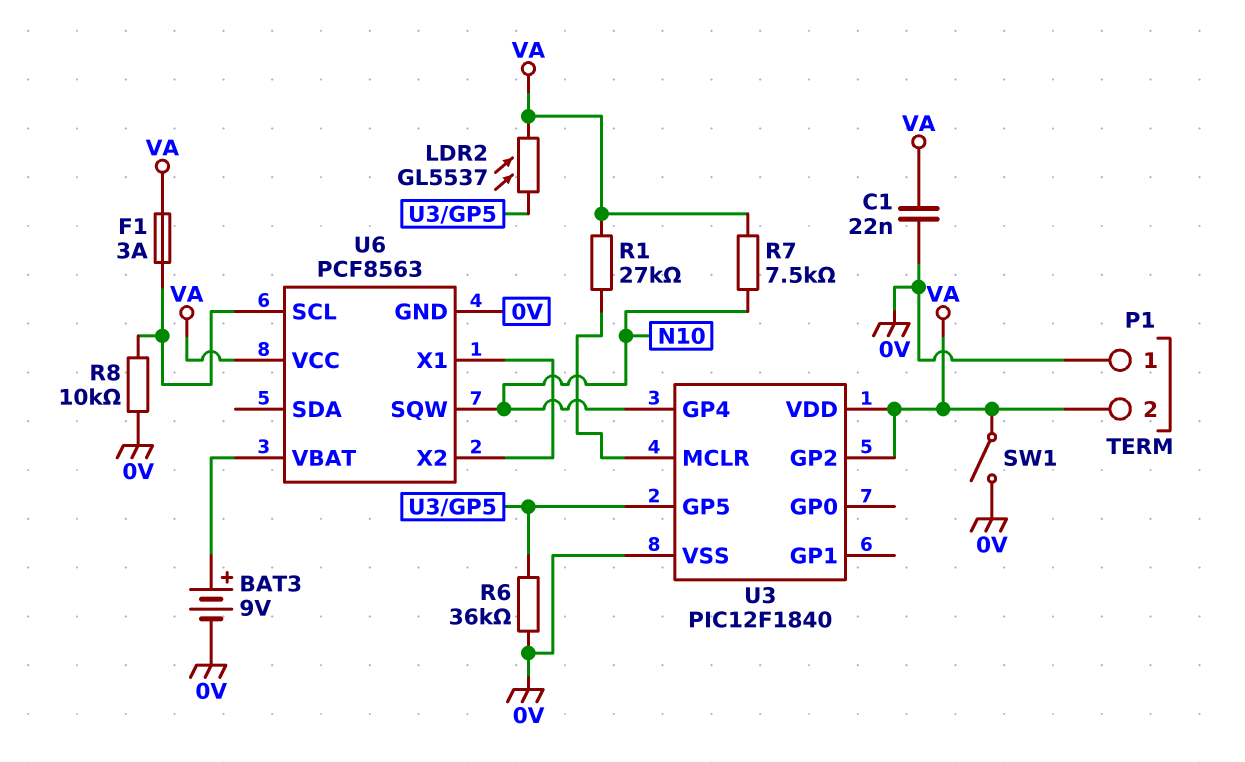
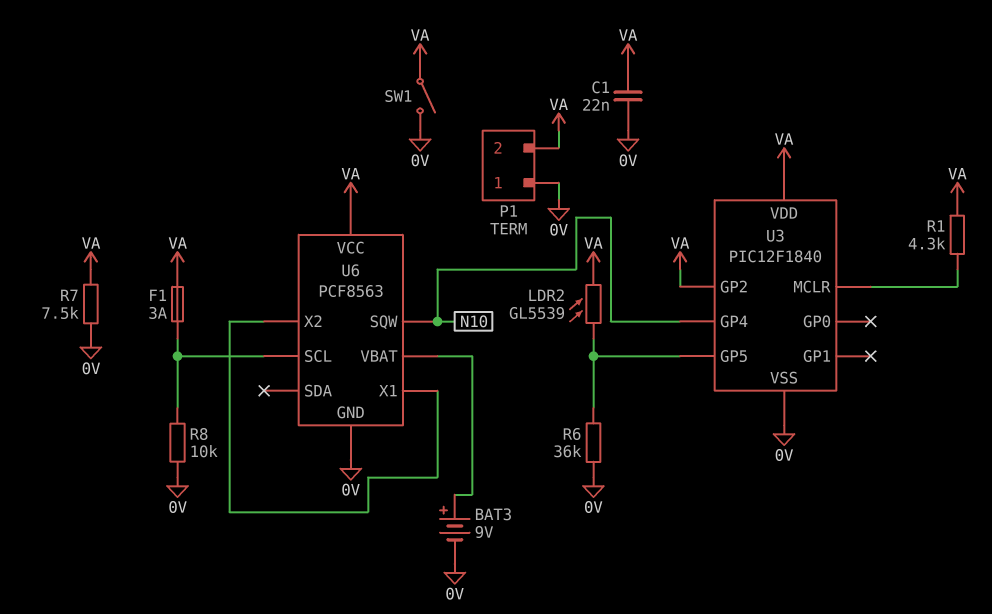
LDR2: GL5537 (U3/GP5, VA) -> GL5539 (U3/GP5, VA)
R1: 27k (U3/MCLR, VA) -> 4.3k (U3/MCLR, VA)
R7: 7.5k (N10, VA) -> 7.5k (0V, VA)

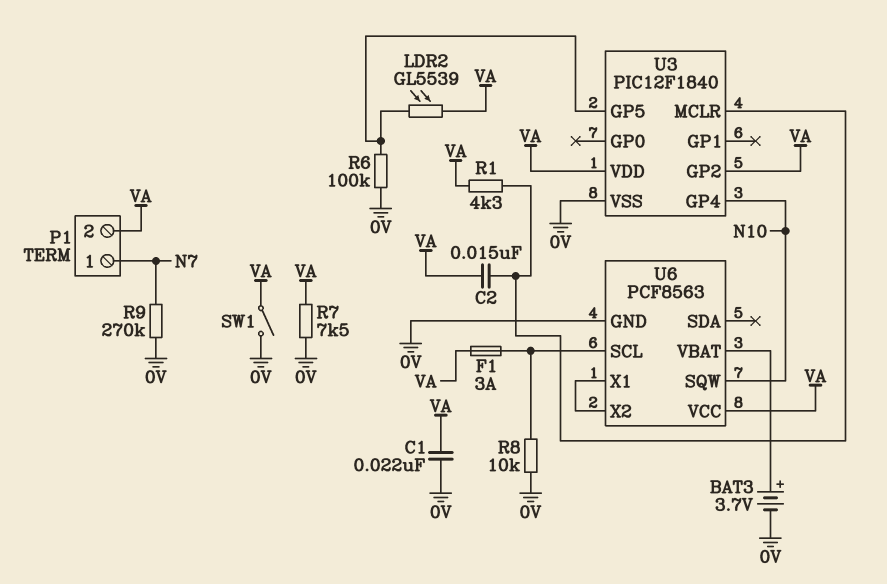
BAT3: 9V (plus U6/VBAT, minus 0V) -> 3.7V (plus U6/VBAT, minus 0V)
C2: none -> 15nF (U3/MCLR, VA)
P1 pin 1: 0V -> N7
R6: 36k (0V, U3/GP5) -> 100k (0V, U3/GP5)
R9: none -> 270k (0V, N7)

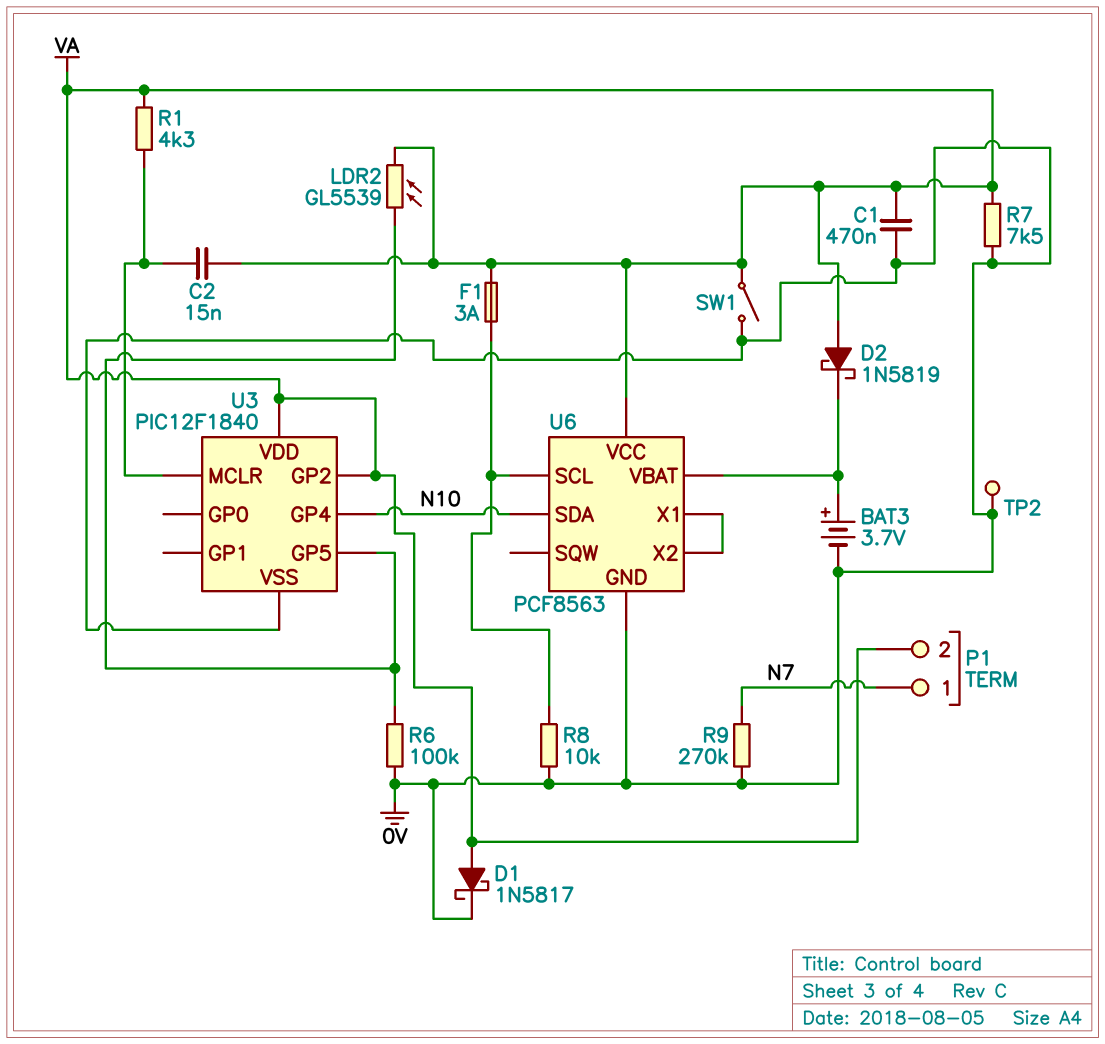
C1: 22nF (0V, VA) -> 470nF (0V, VA)
D1: none -> schottky 1N5817 (A VA, K 0V)
D2: none -> schottky 1N5819 (A VA, K U6/VBAT)
TP2: none -> test point (0V)
U6 pin SDA: none -> N10
U6 pin SQW: N10 -> none

